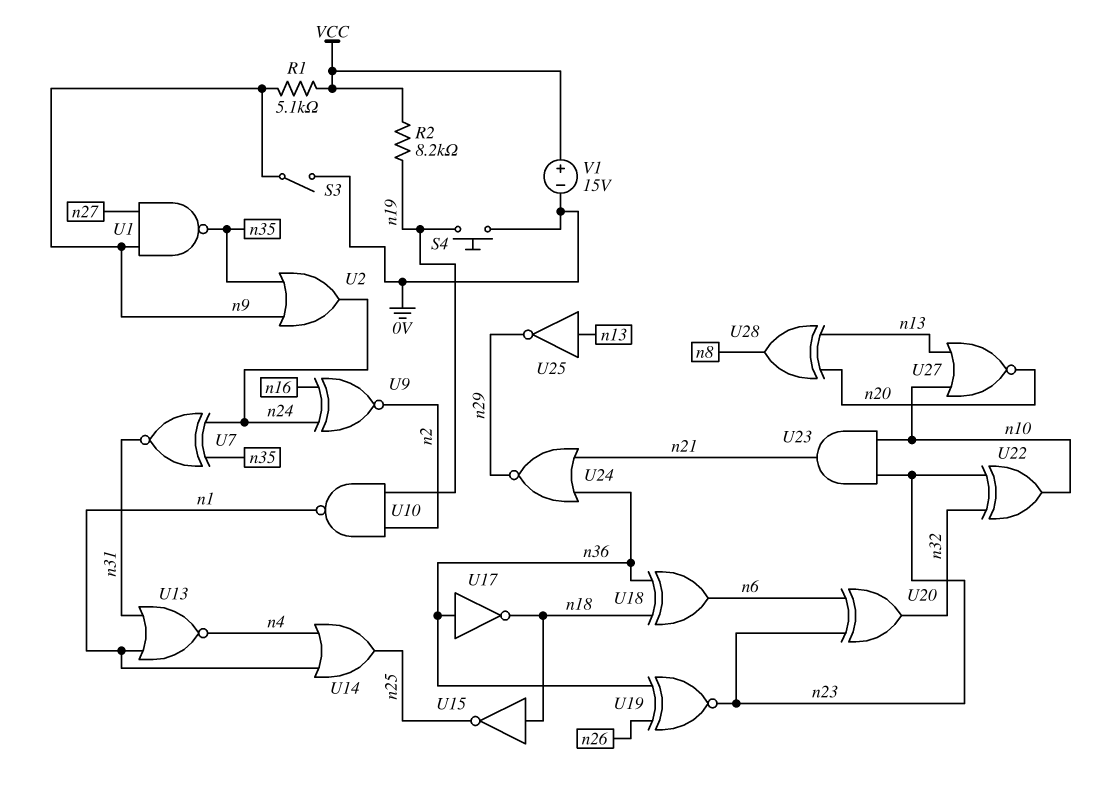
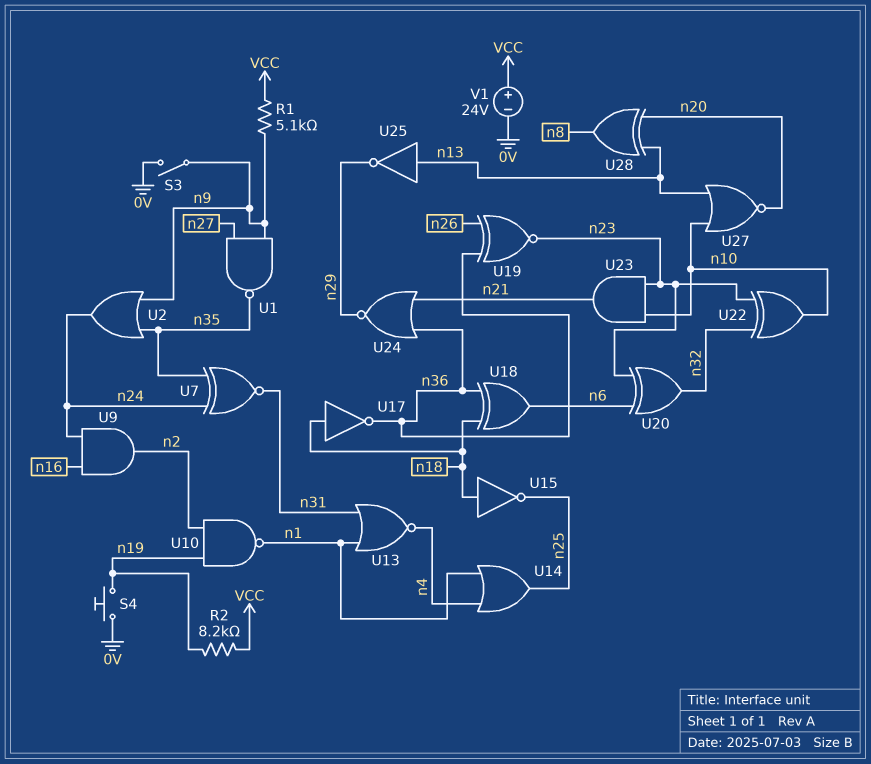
U9: XNOR (in n16, in n24, out n2) -> AND (in n16, in n24, out n2)
U17: NOT (in n36, out n18) -> NOT (in n18, out n36)
V1: 15V (plus VCC, minus 0V) -> 24V (plus VCC, minus 0V)

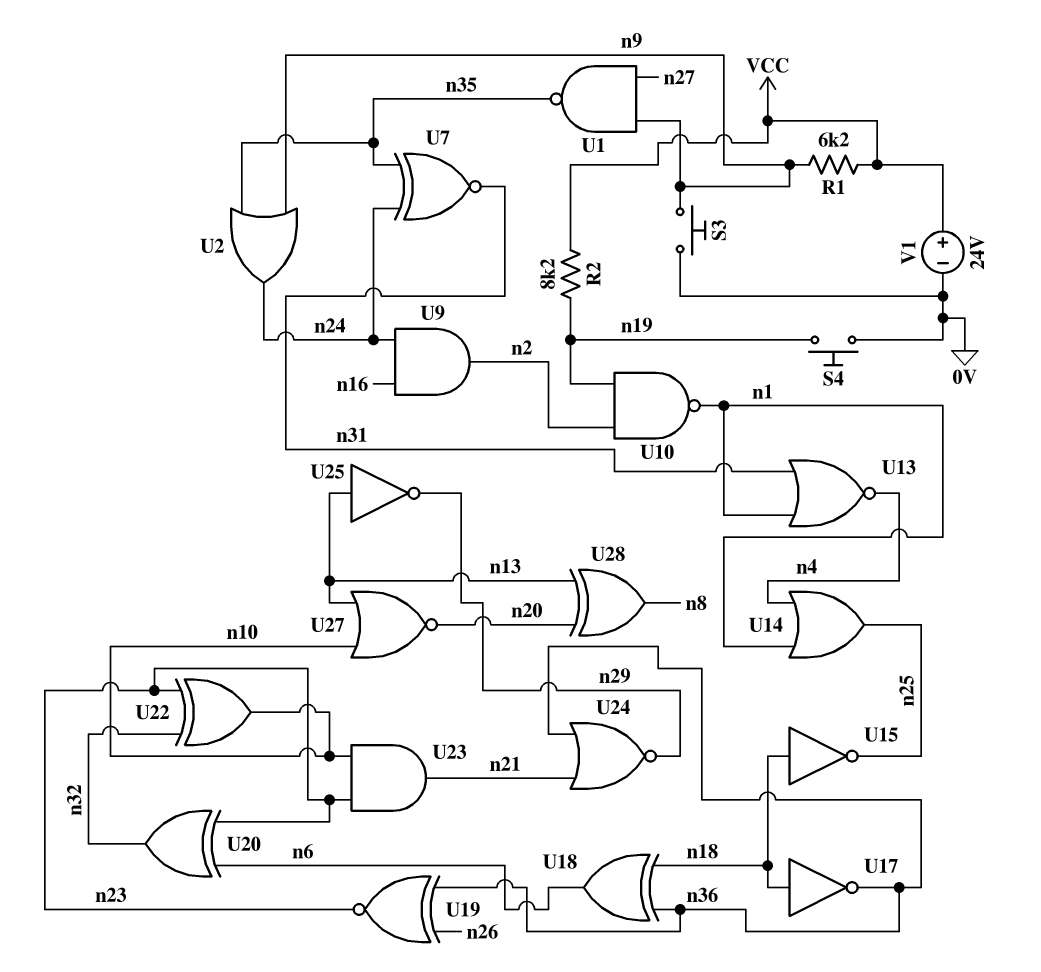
R1: 5.1k (VCC, n9) -> 6.2k (VCC, n9)
S3: switch (0V, n9) -> button (0V, n9)

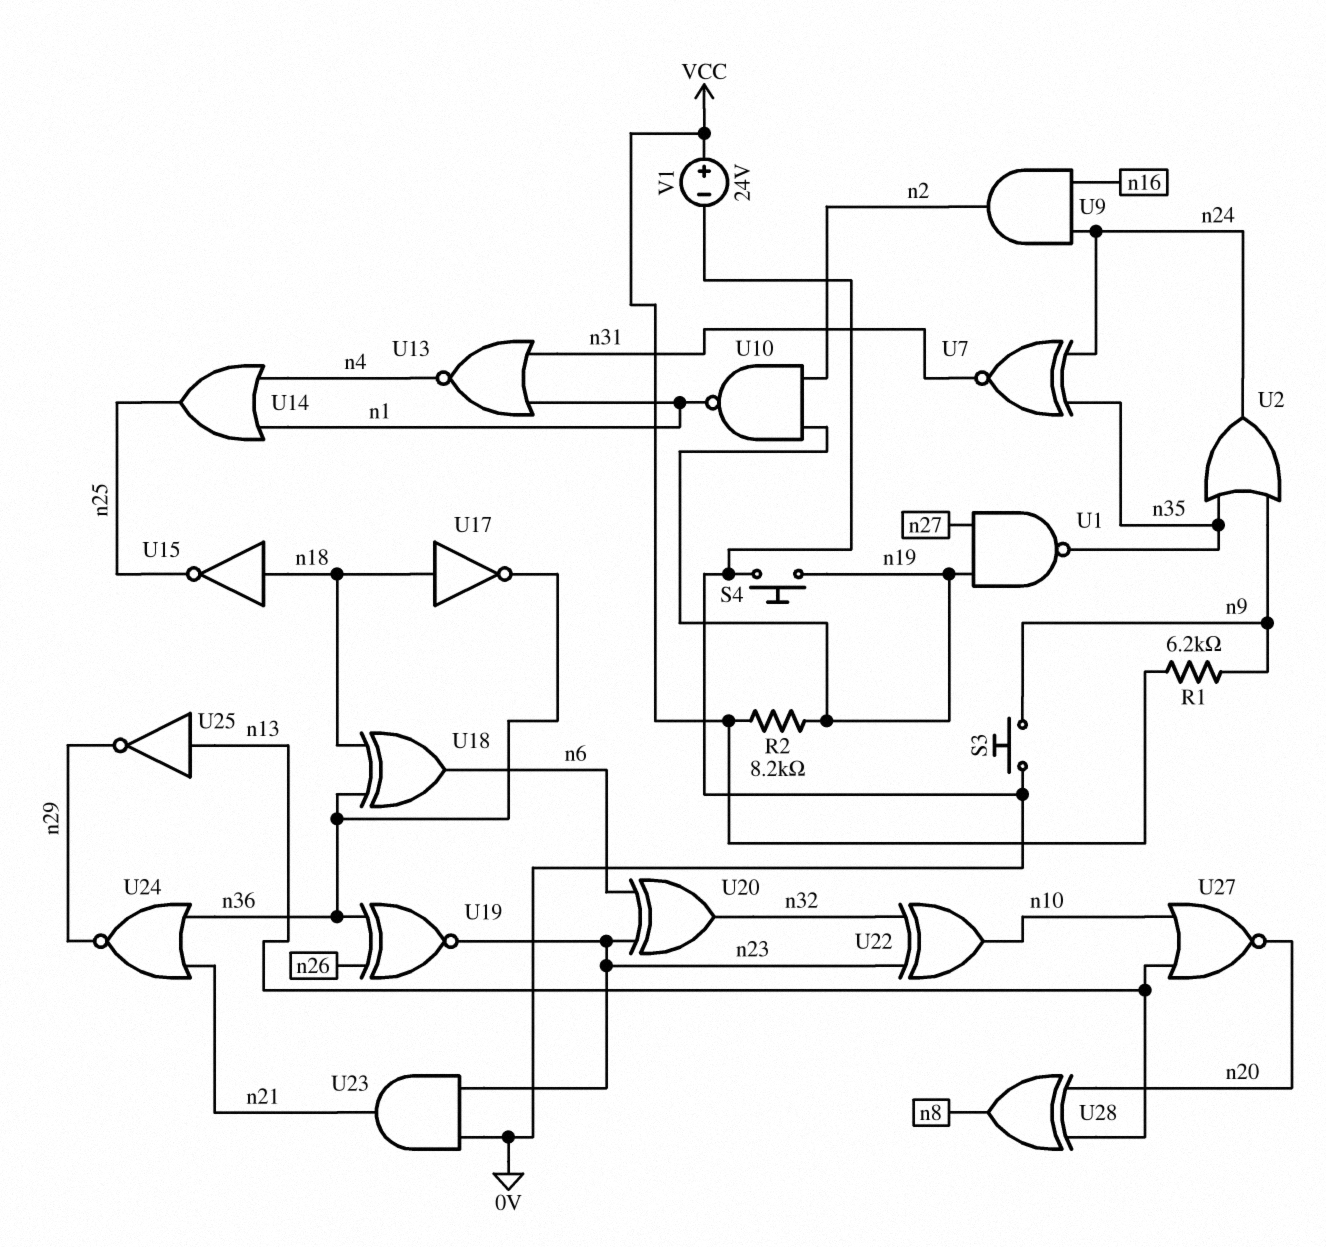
U1: NAND (in n9, in n27, out n35) -> NAND (in n19, in n27, out n35)
U23: AND (in n10, in n23, out n21) -> AND (in 0V, in n23, out n21)

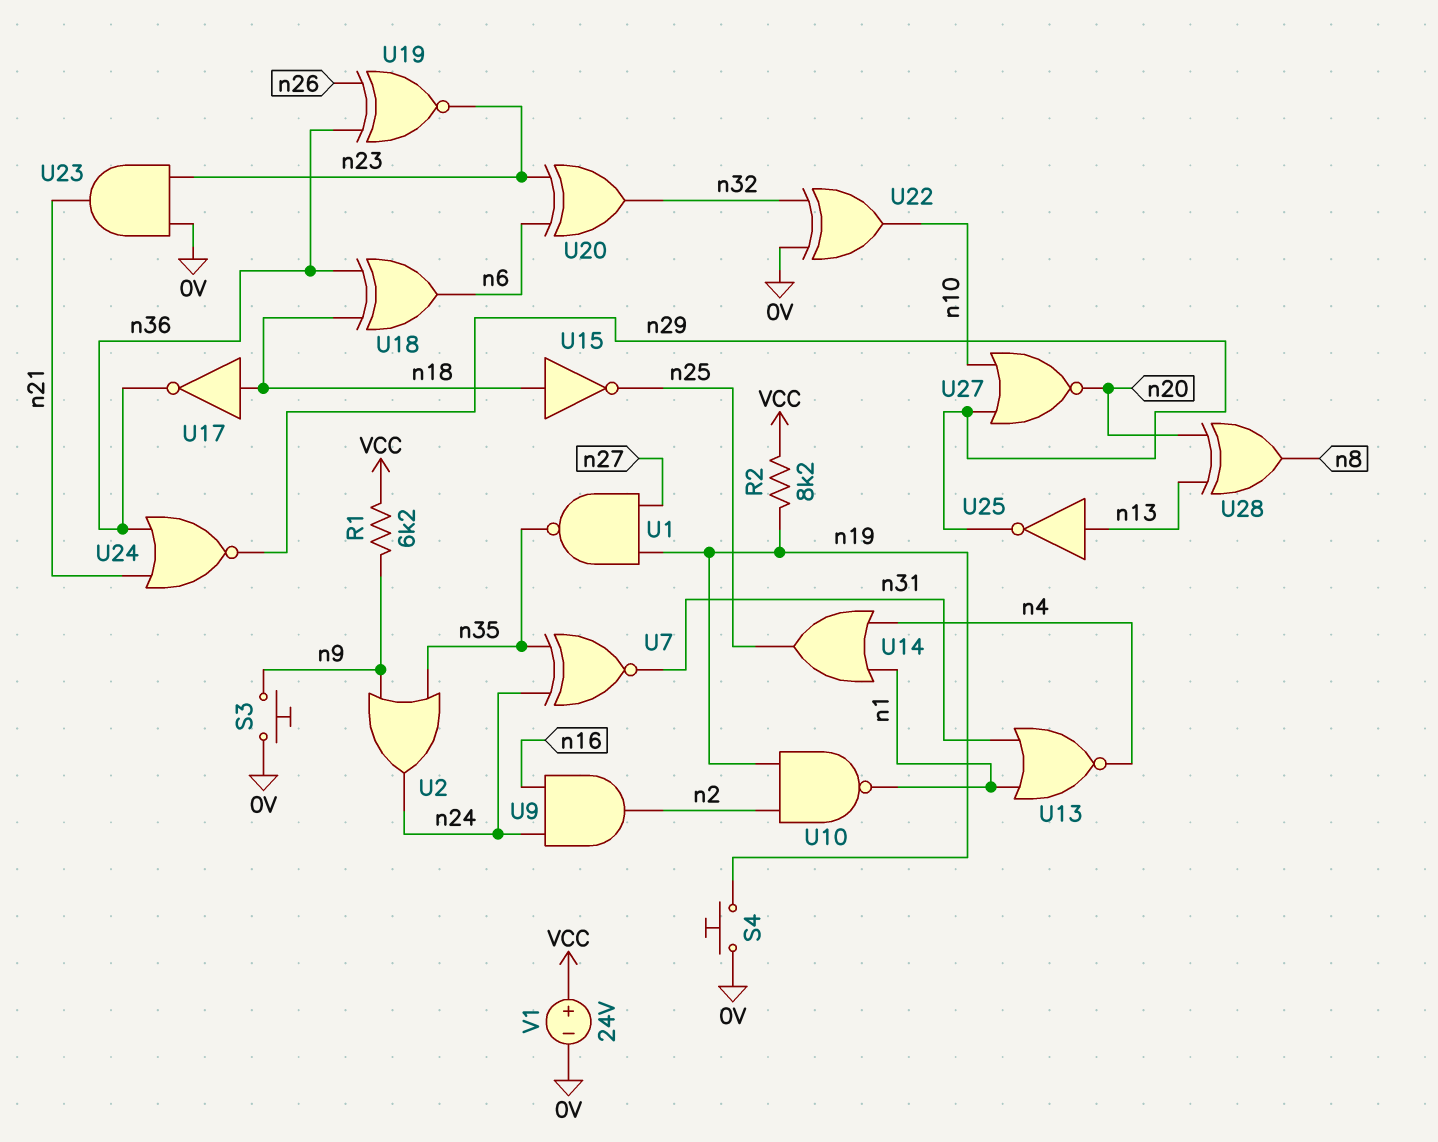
U22: XOR (in n23, in n32, out n10) -> XOR (in 0V, in n32, out n10)
U27: NOR (in n10, in n13, out n20) -> NOR (in n10, in n29, out n20)

